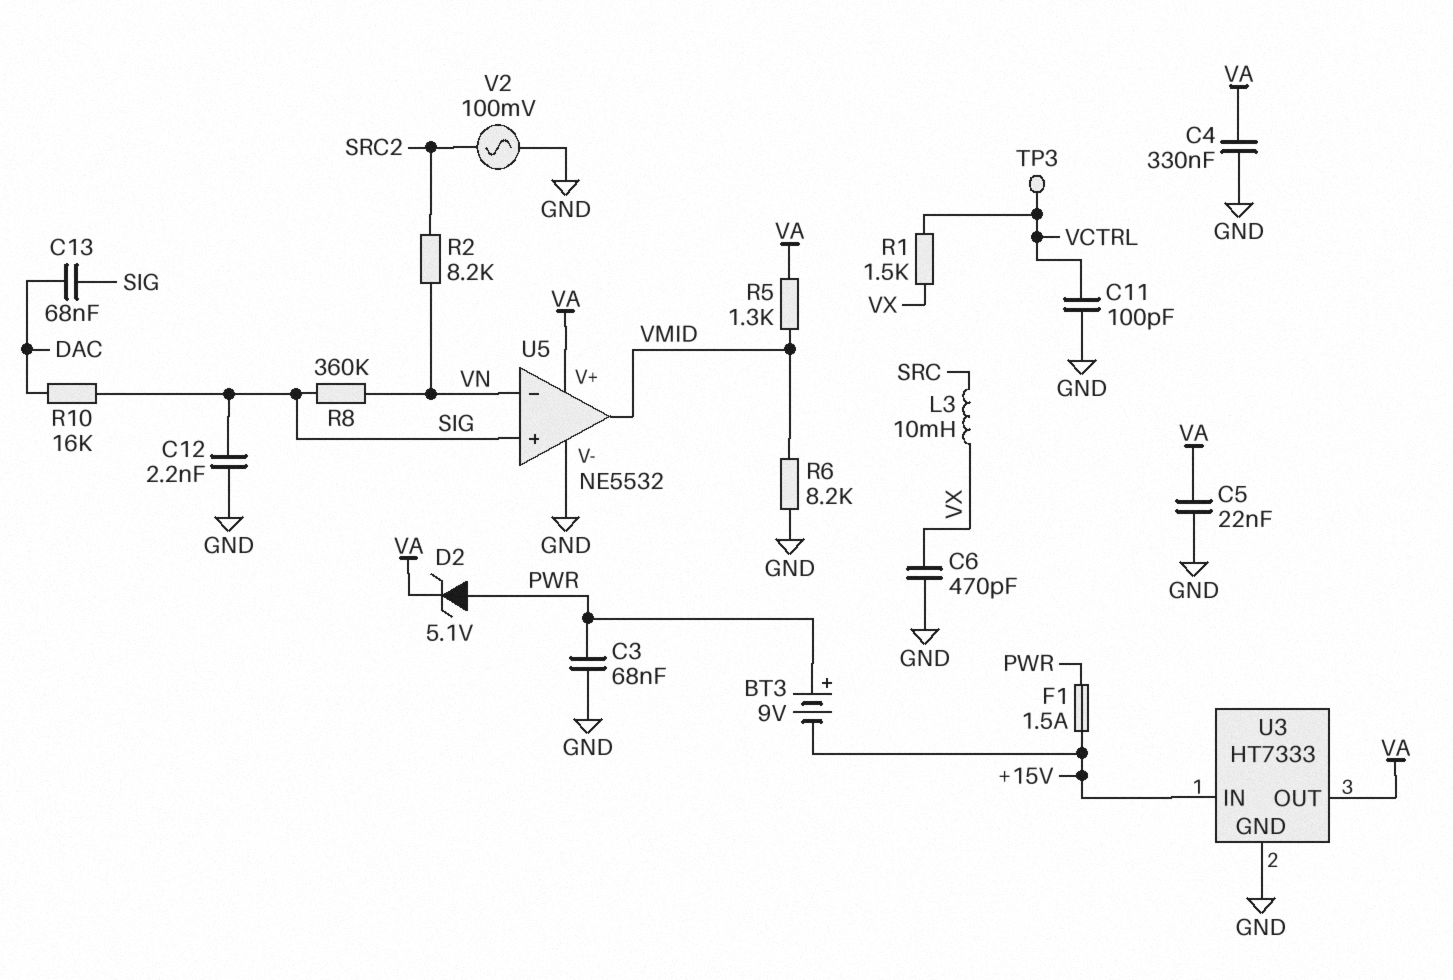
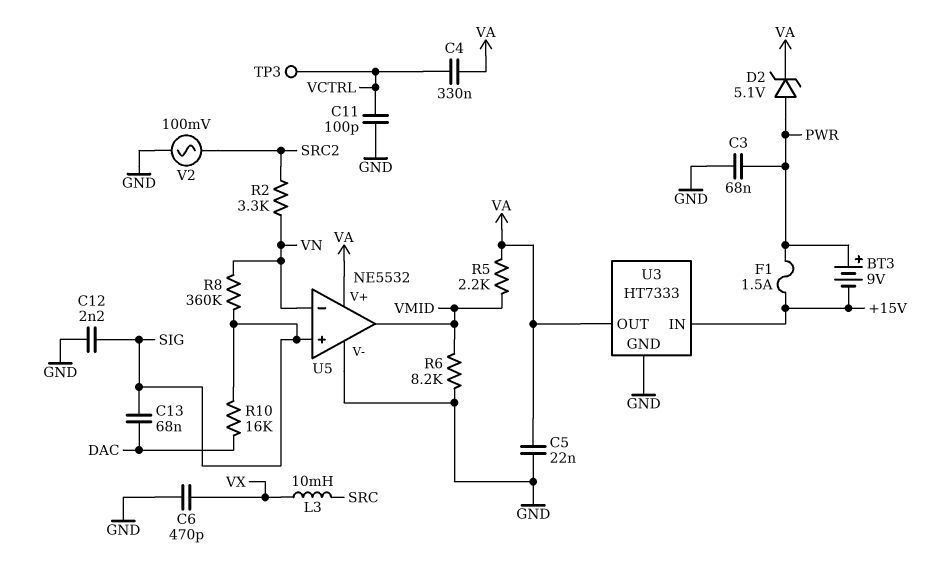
C4: 330nF (GND, VA) -> 330nF (VA, VCTRL)
R1: 1.5k (VCTRL, VX) -> none
R2: 8.2k (SRC2, VN) -> 3.3k (SRC2, VN)
R5: 1.3k (VA, VMID) -> 2.2k (VA, VMID)

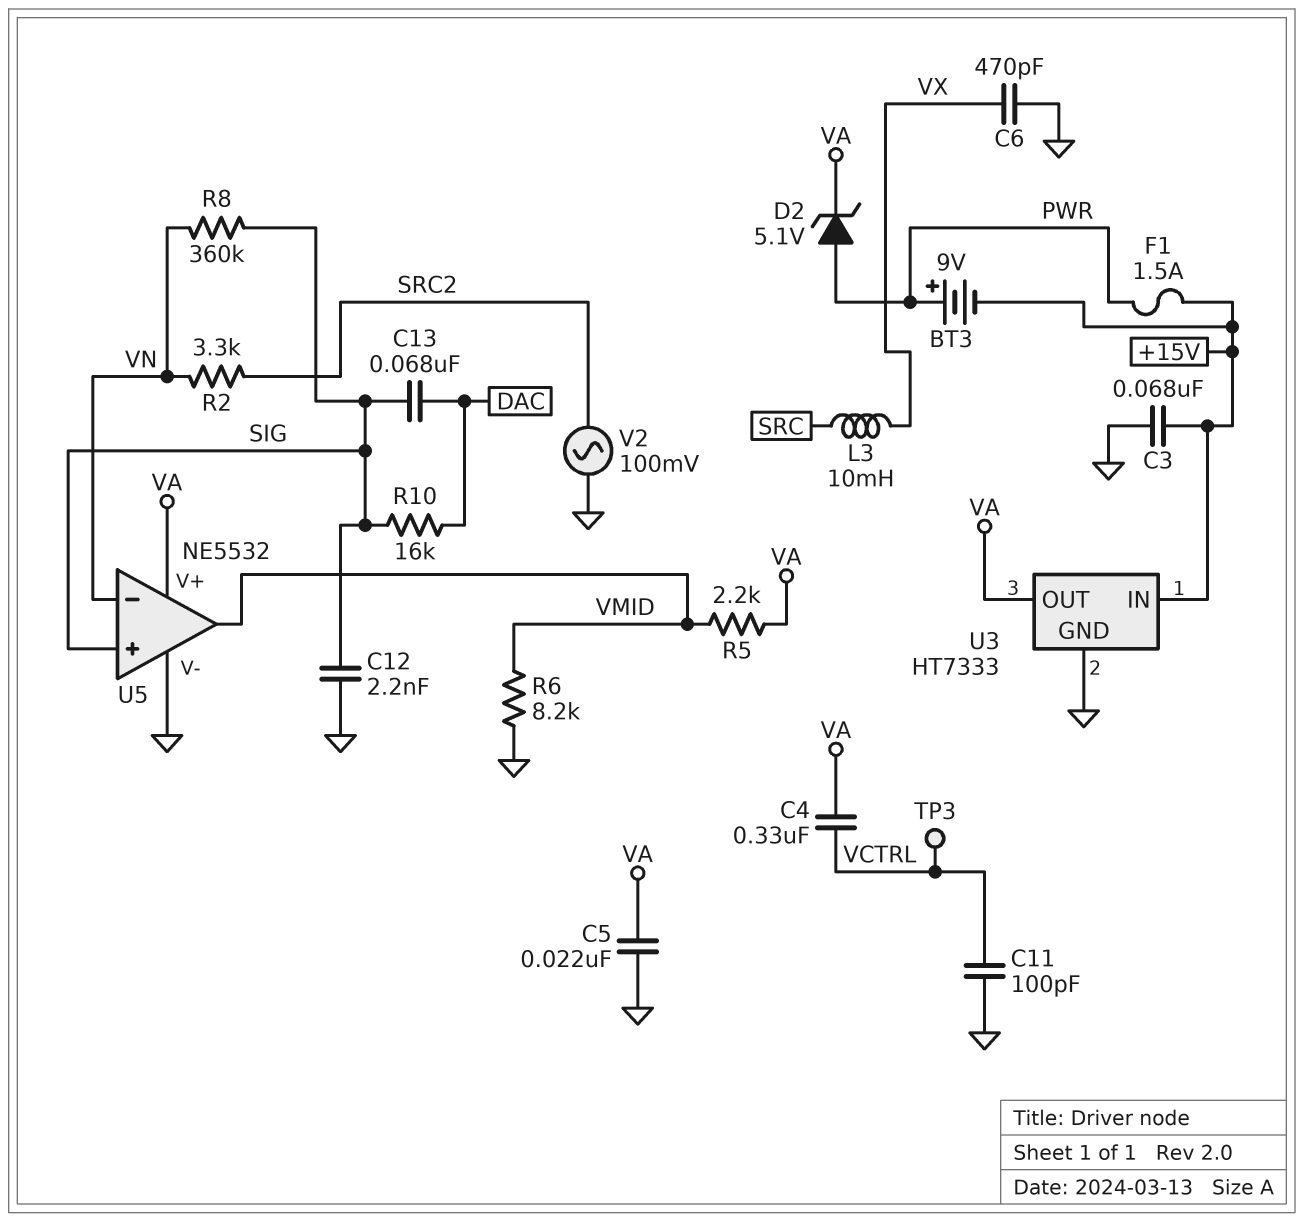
C3: 68nF (GND, PWR) -> 68nF (+15V, GND)

